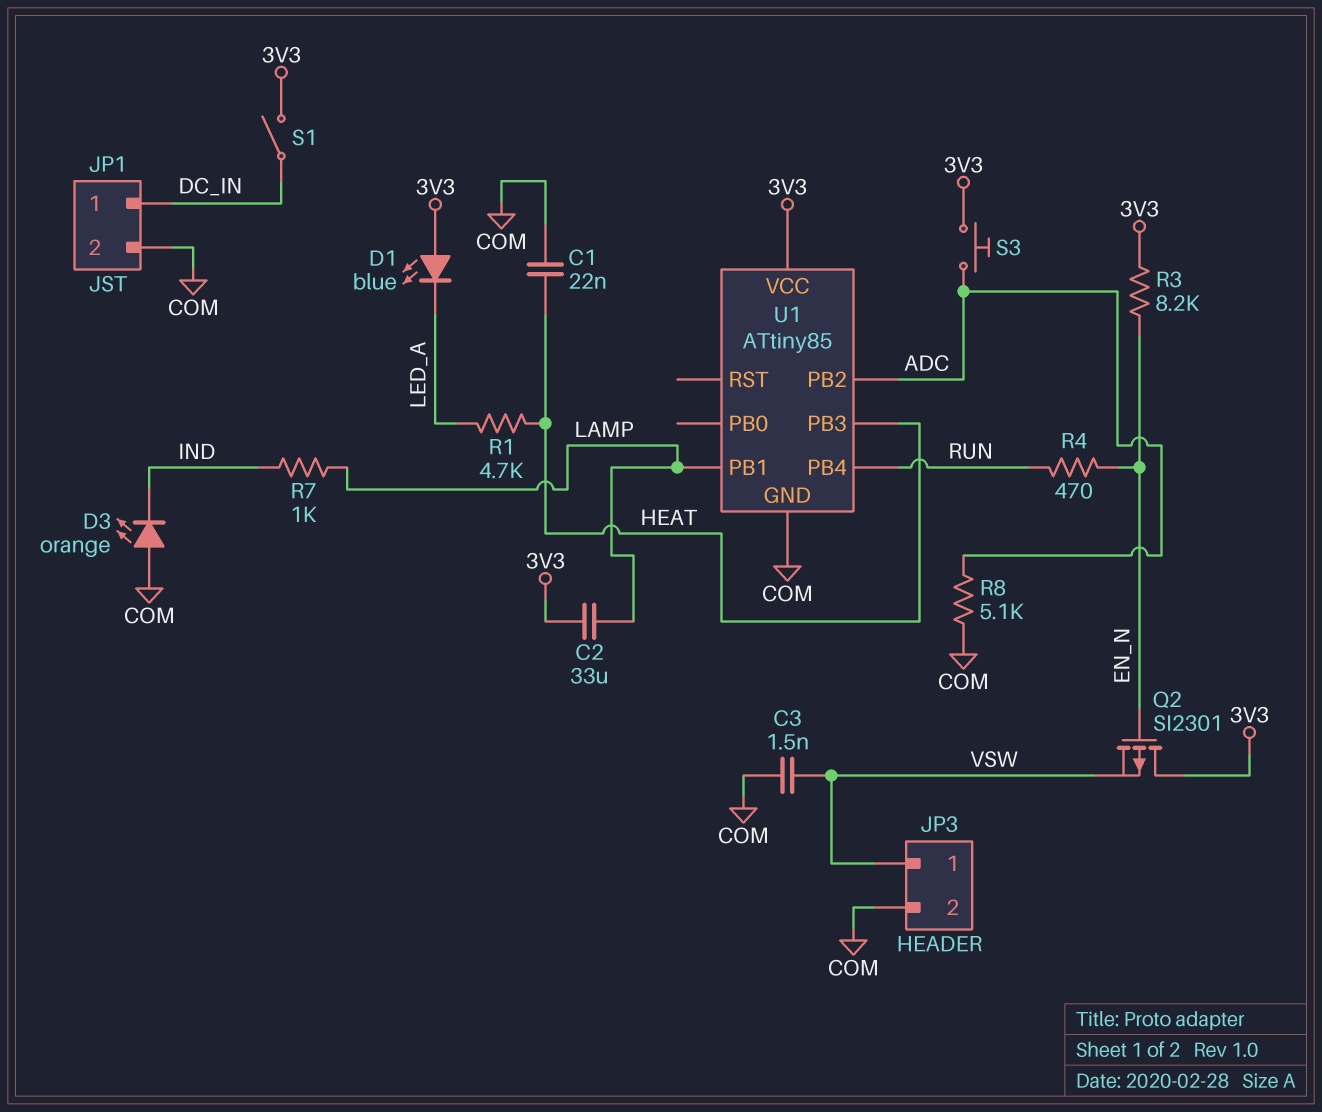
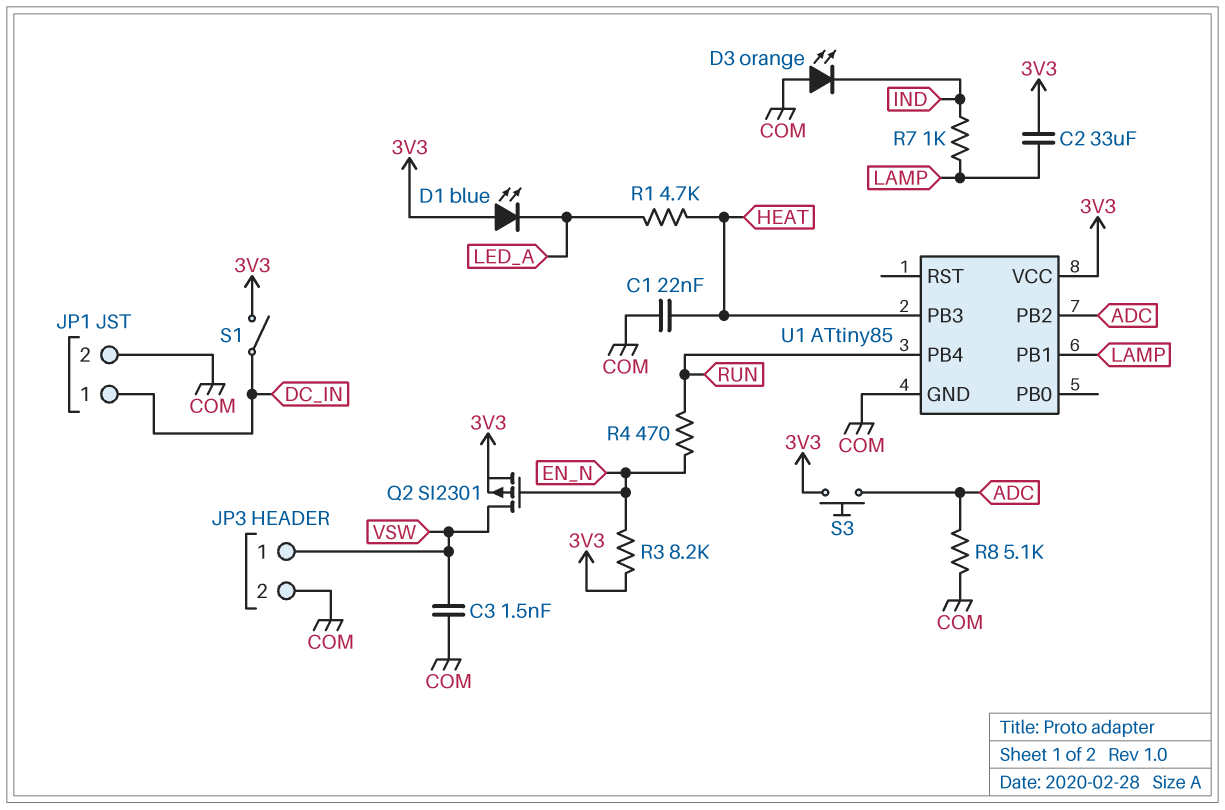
Q2: PMOS SI2301 (G EN_N, D 3V3, S VSW) -> PMOS SI2301 (G EN_N, D VSW, S 3V3)

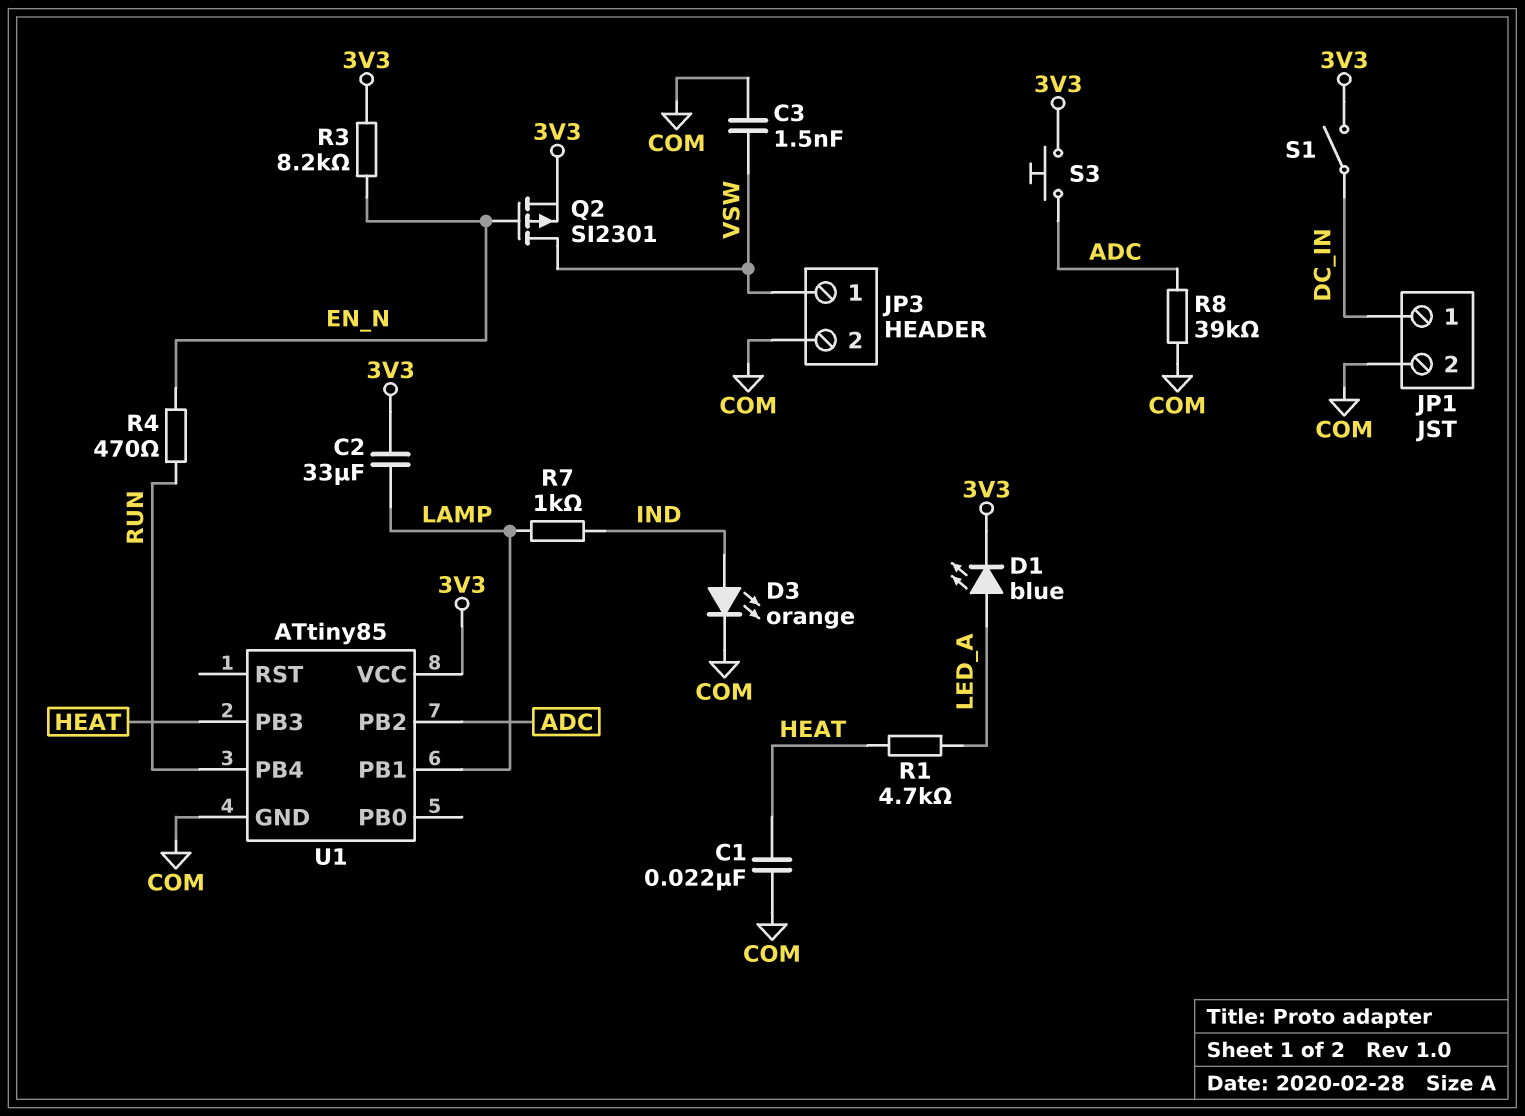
D1: LED blue (A 3V3, K LED_A) -> LED blue (A LED_A, K 3V3)
D3: LED orange (A COM, K IND) -> LED orange (A IND, K COM)
R8: 5.1k (ADC, COM) -> 39k (ADC, COM)

